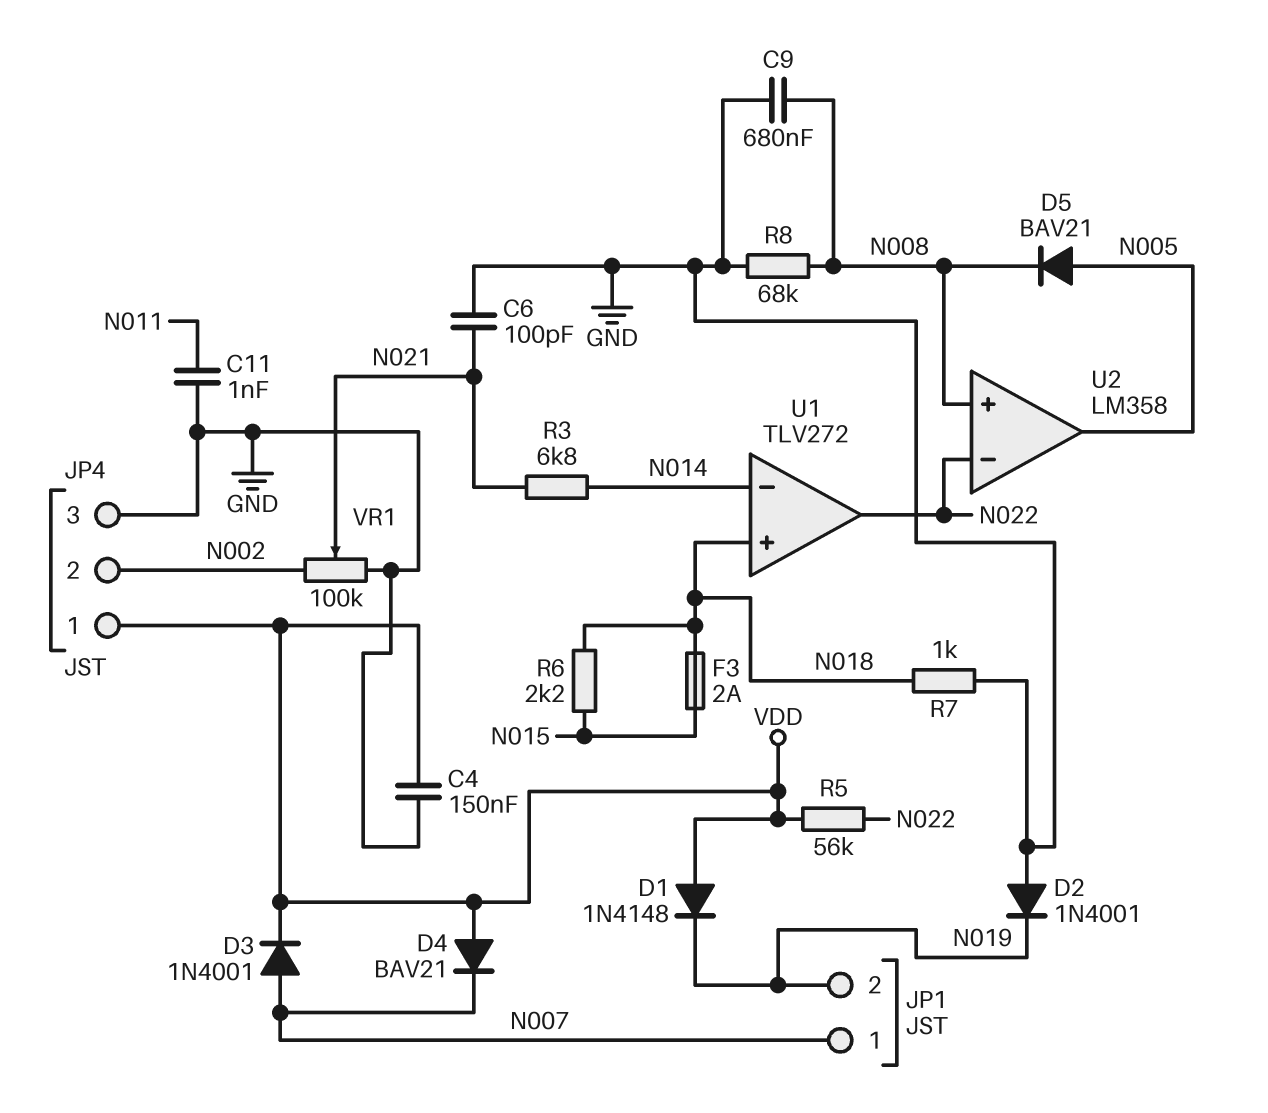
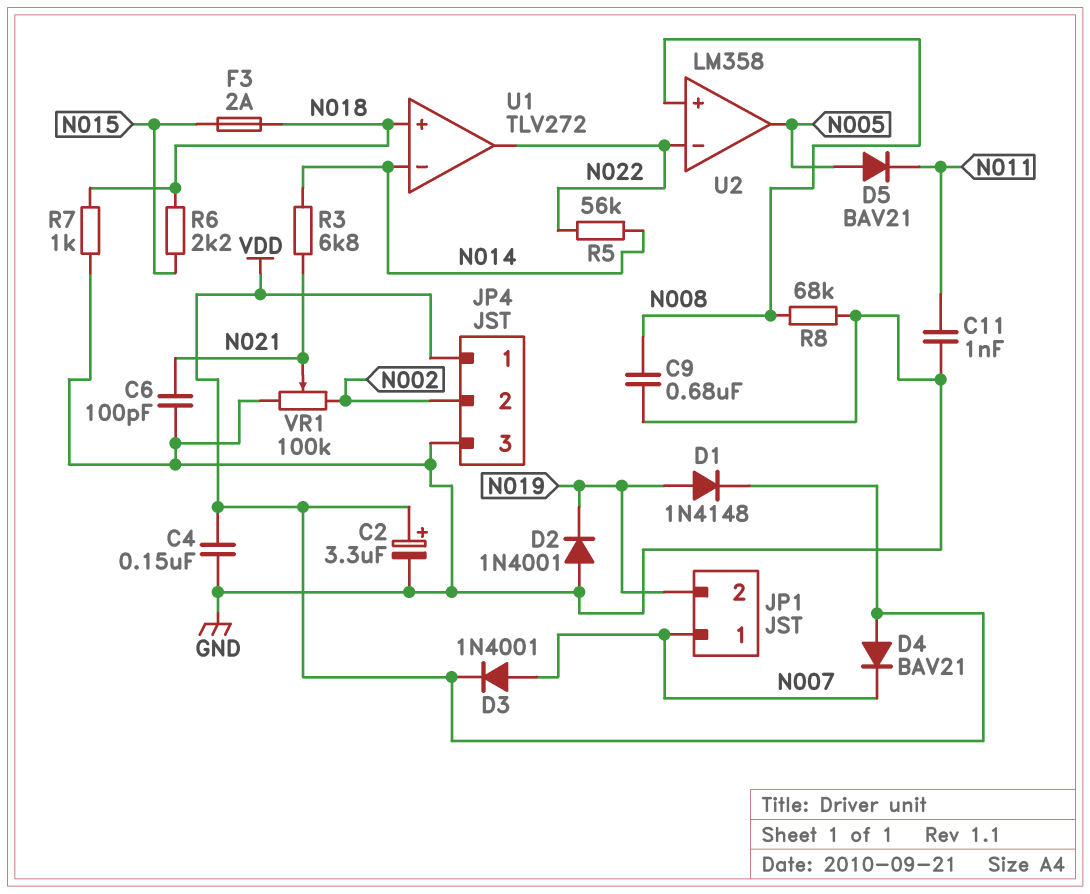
C2: none -> 3.3uF (plus VDD, minus GND)
D1: diode 1N4148 (A VDD, K N019) -> diode 1N4148 (A N019, K VDD)
D5: diode BAV21 (A N005, K N008) -> diode BAV21 (A N005, K N011)
R5: 56k (N022, VDD) -> 56k (N014, N022)

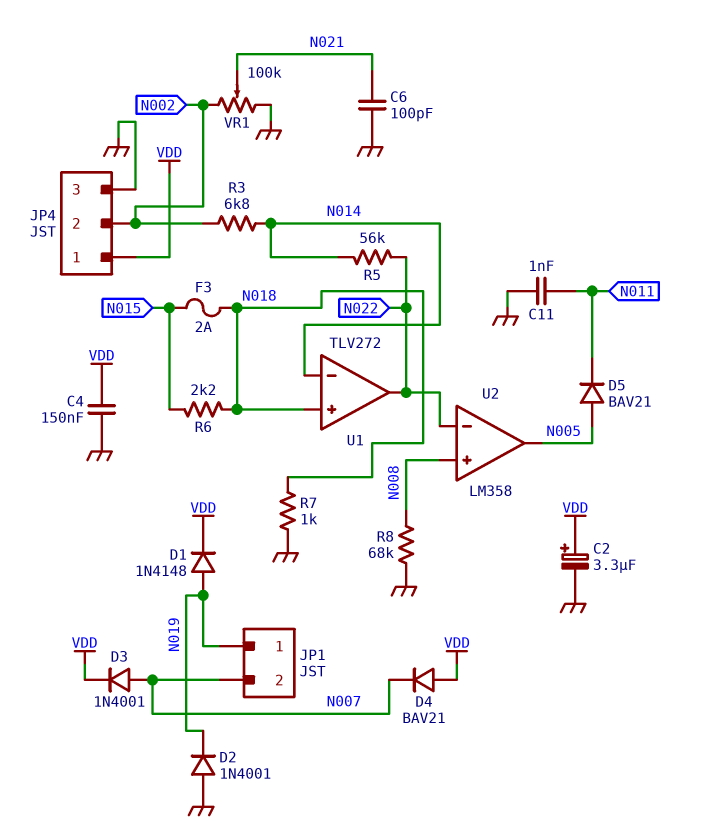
C9: 680nF (GND, N008) -> none
JP1 pin 1: N007 -> N019
JP1 pin 2: N019 -> N007
R3: 6.8k (N014, N021) -> 6.8k (N002, N014)

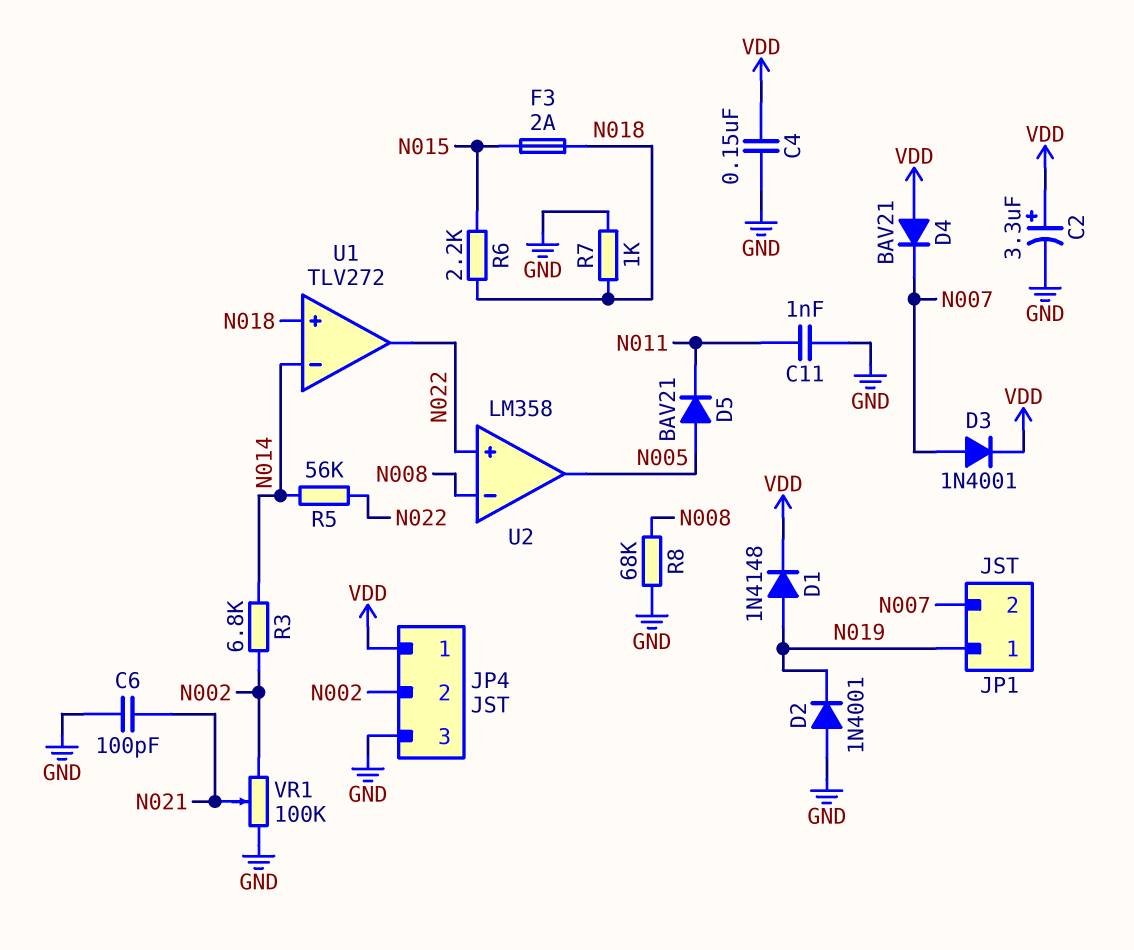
U2 pin in+: N008 -> N022
U2 pin in-: N022 -> N008

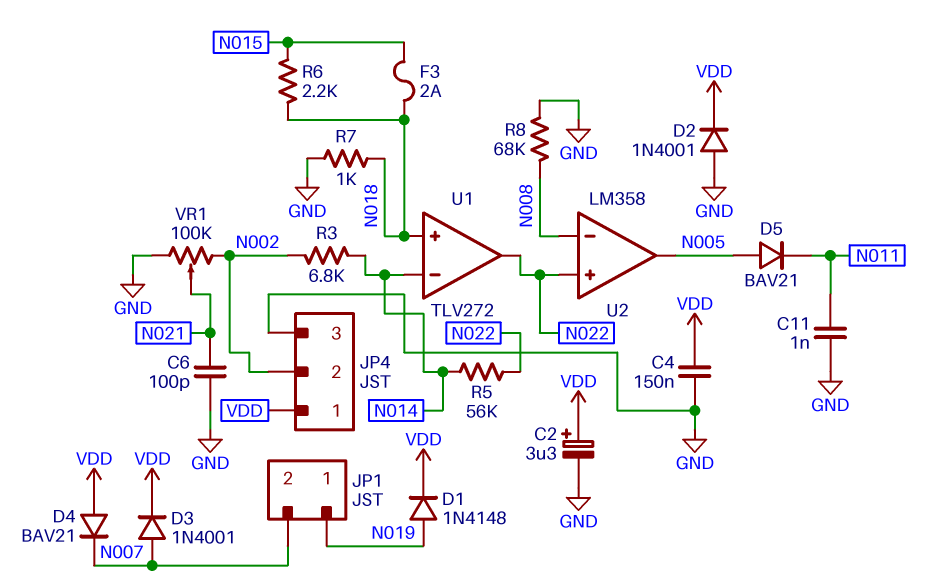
D2: diode 1N4001 (A GND, K N019) -> diode 1N4001 (A GND, K VDD)

